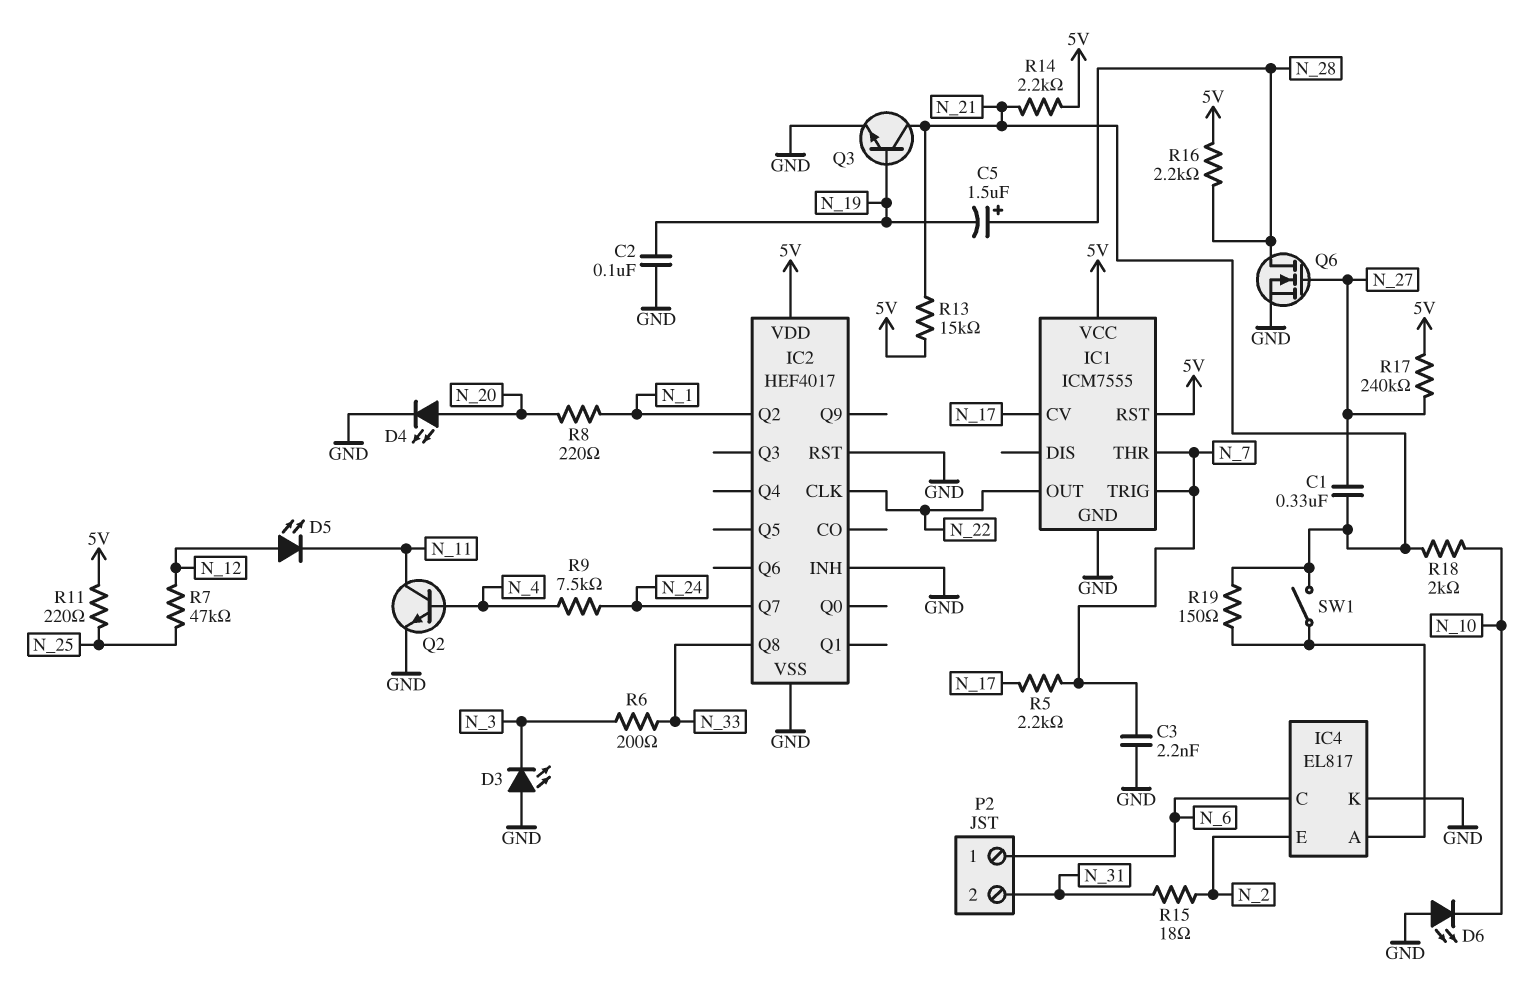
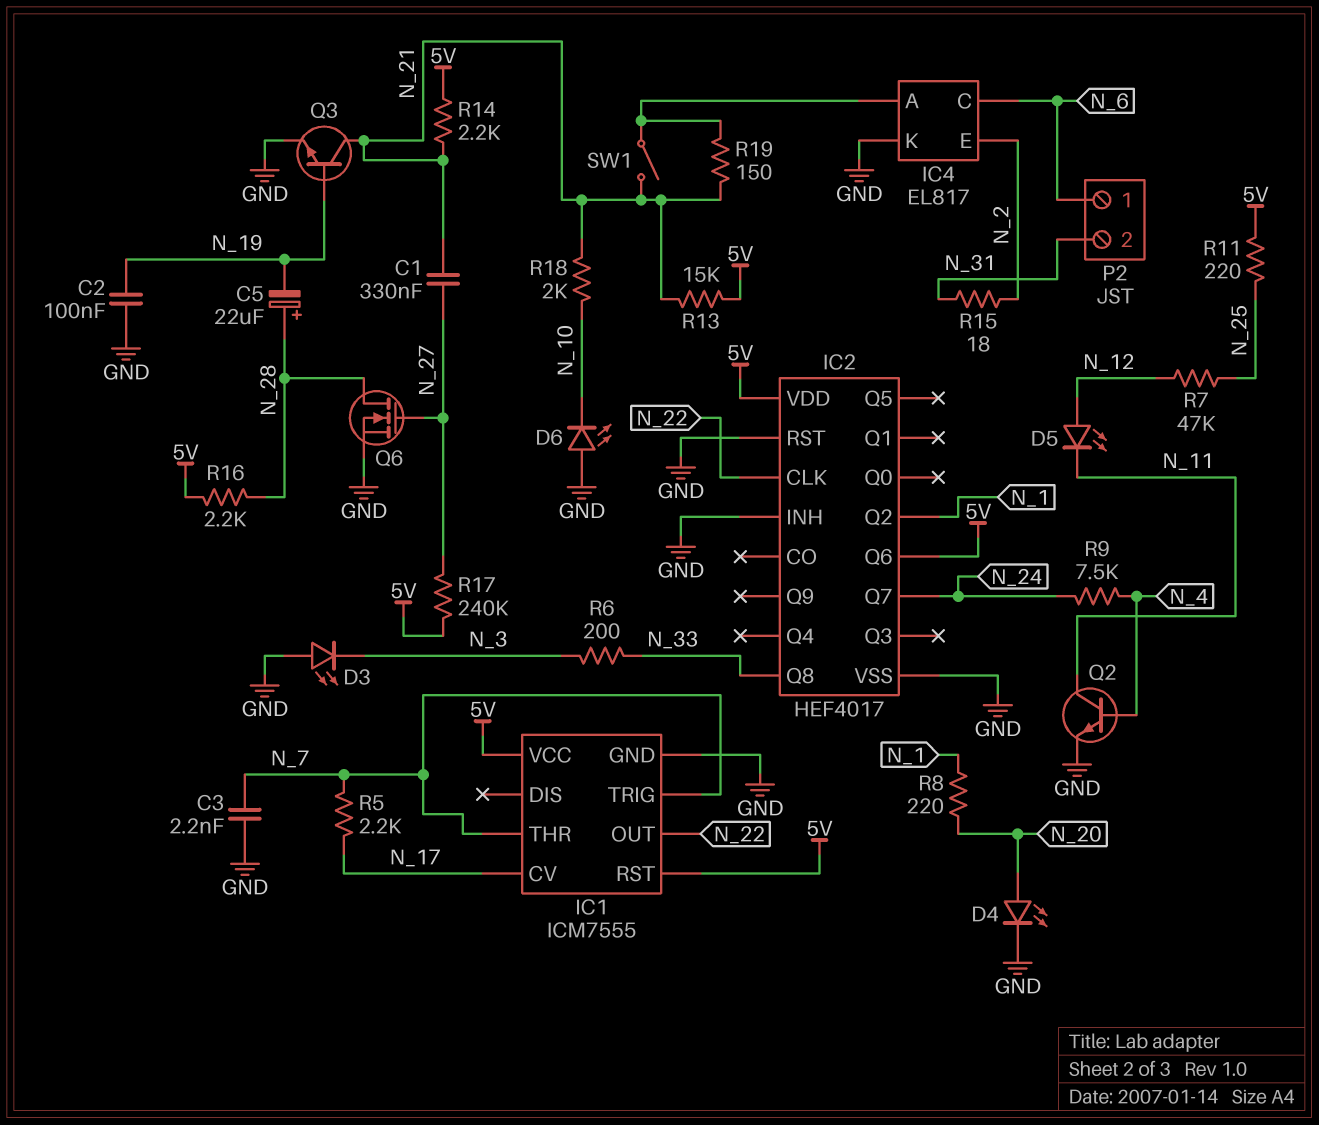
C5: 1.5uF (plus N_28, minus N_19) -> 22uF (plus N_28, minus N_19)
IC2 pin Q6: none -> 5V

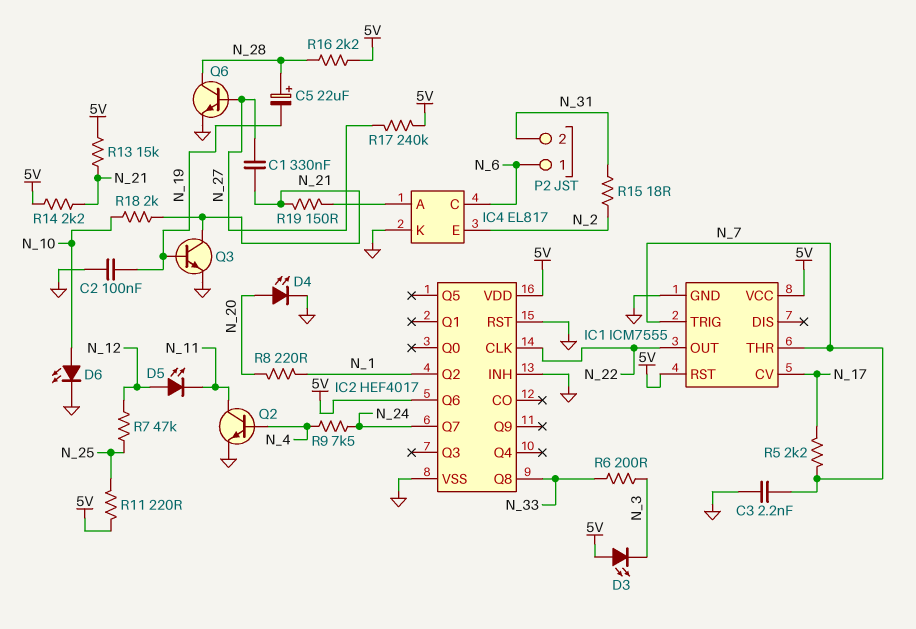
D3: LED (A GND, K N_3) -> LED (A 5V, K N_3)
D6: LED (A GND, K N_10) -> LED (A N_10, K GND)
Q6: NMOS (G N_27, D N_28, S GND) -> NPN (B N_27, C N_28, E GND)
SW1: switch (IC4/A, N_21) -> none

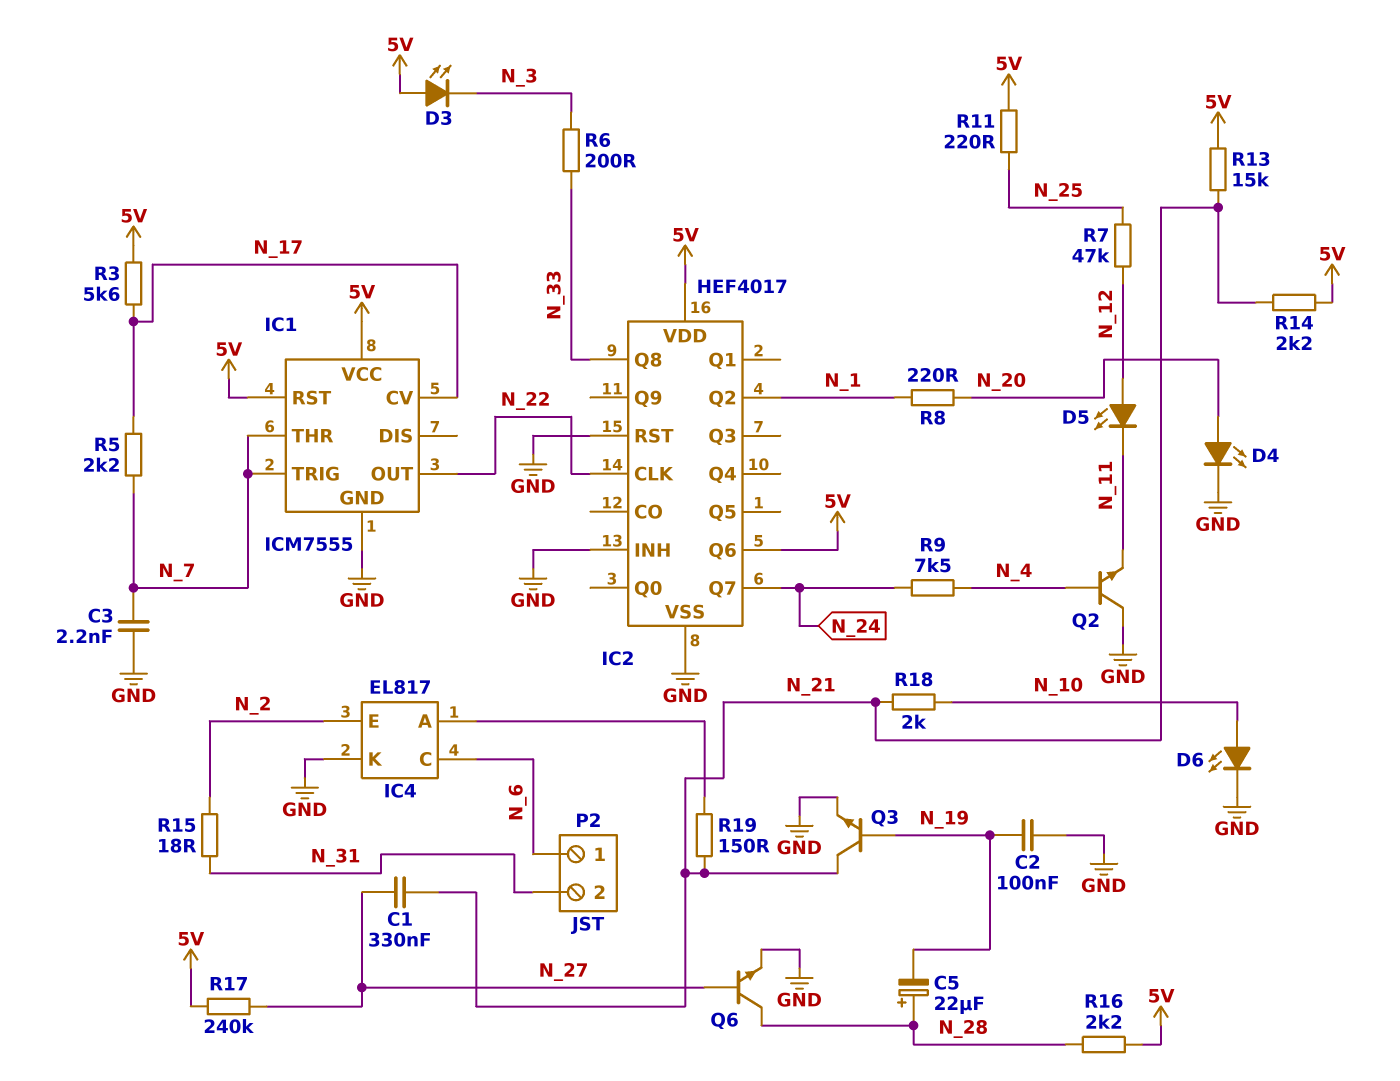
Q2: NPN (B N_4, C N_11, E GND) -> NPN (B N_4, C GND, E N_11)
R3: none -> 5.6k (5V, N_17)

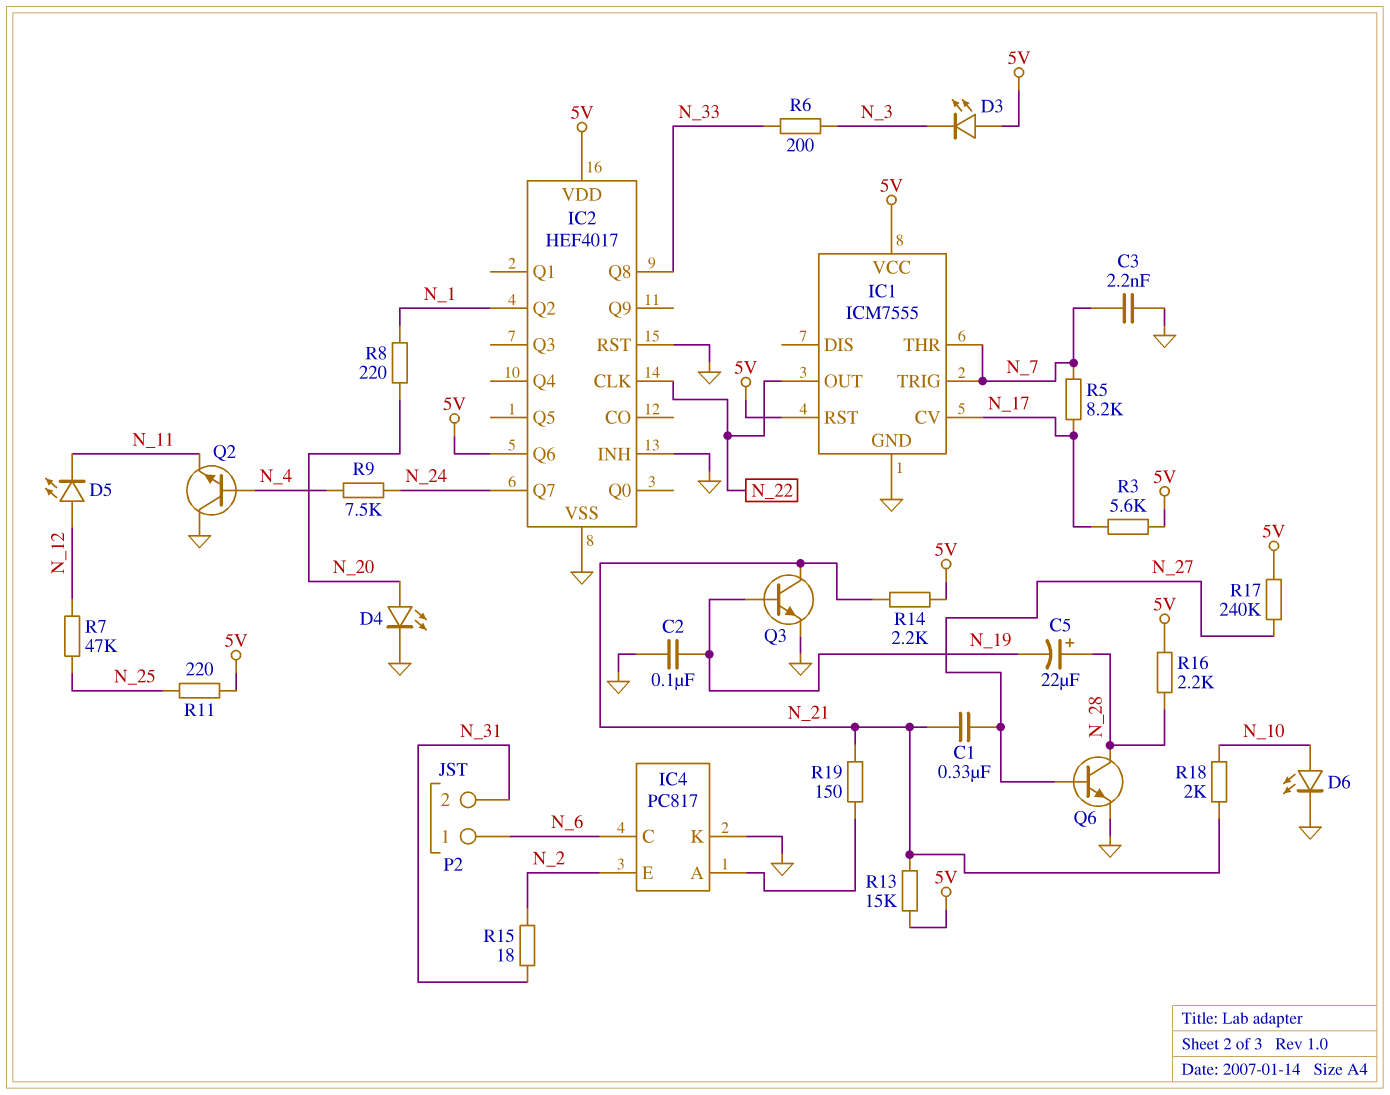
IC4: EL817 -> PC817
R5: 2.2k (N_7, N_17) -> 8.2k (N_7, N_17)

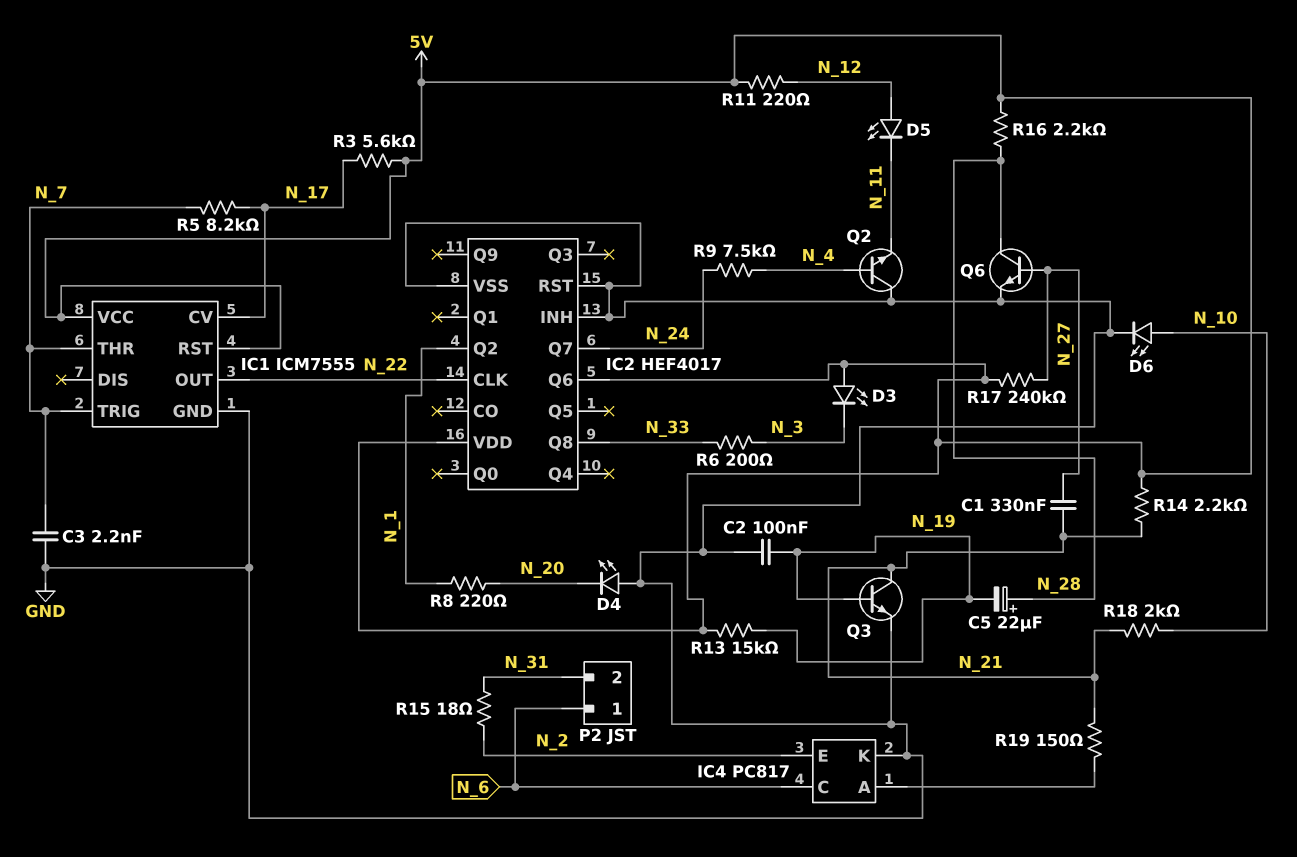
D4: LED (A N_20, K GND) -> LED (A GND, K N_20)
R7: 47k (N_12, N_25) -> none
R11: 220 (5V, N_25) -> 220 (5V, N_12)
R13: 15k (5V, N_21) -> 15k (5V, N_19)

